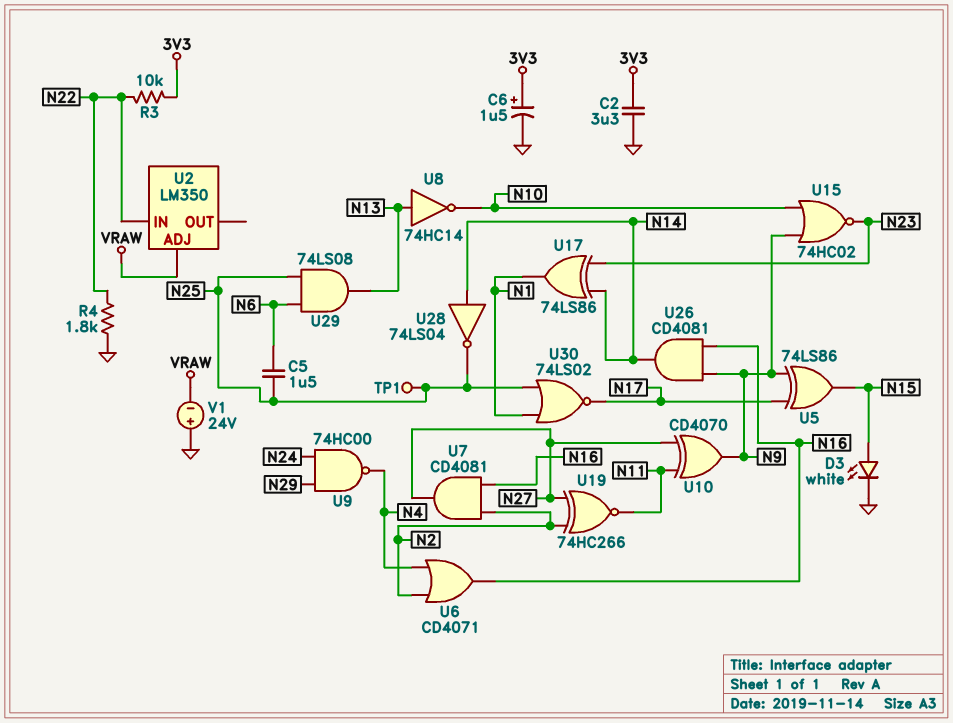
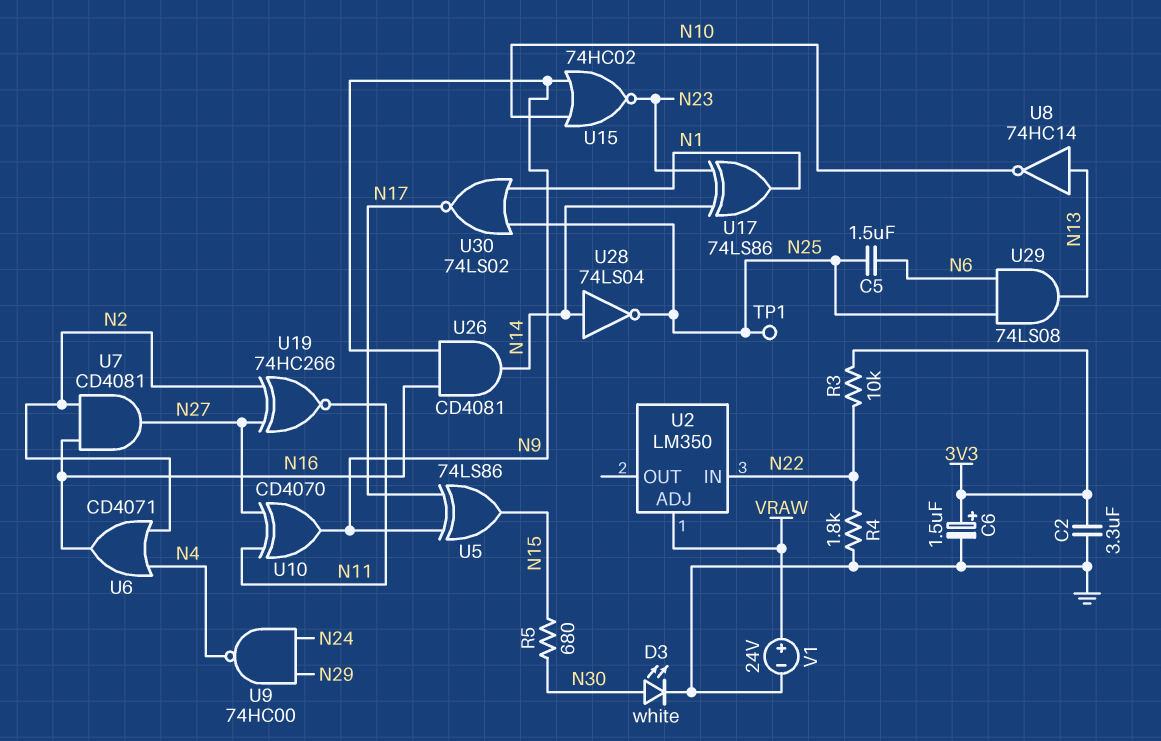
D3: LED white (A N15, K GND) -> LED white (A N30, K GND)
R5: none -> 680 (N15, N30)
V1: 24V (plus GND, minus VRAW) -> 24V (plus VRAW, minus GND)

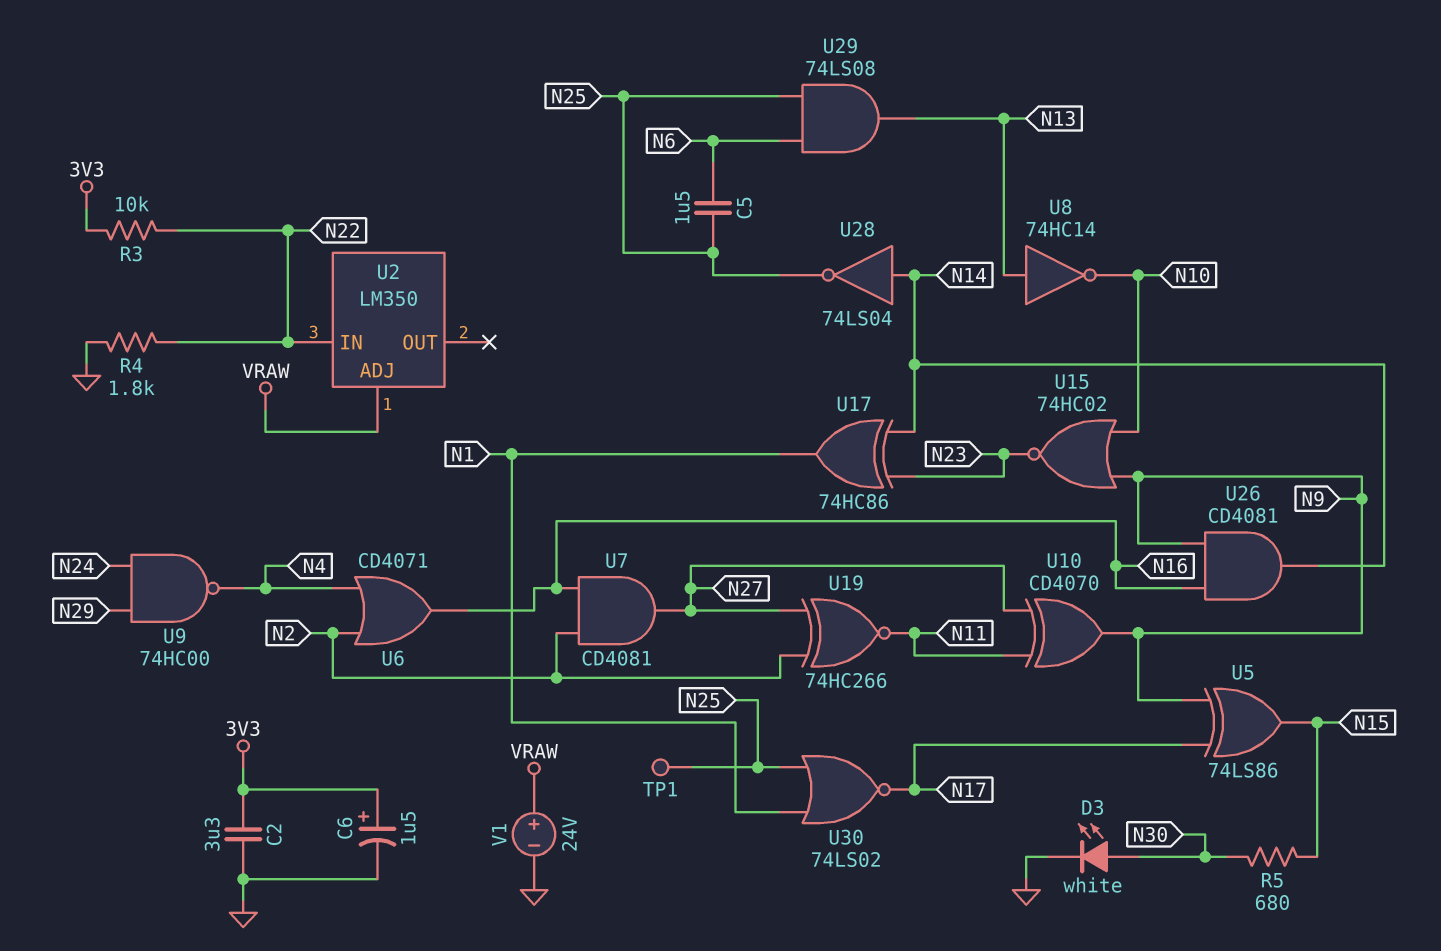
U17: XOR 74LS86 (in N14, in N23, out N1) -> XOR 74HC86 (in N14, in N23, out N1)

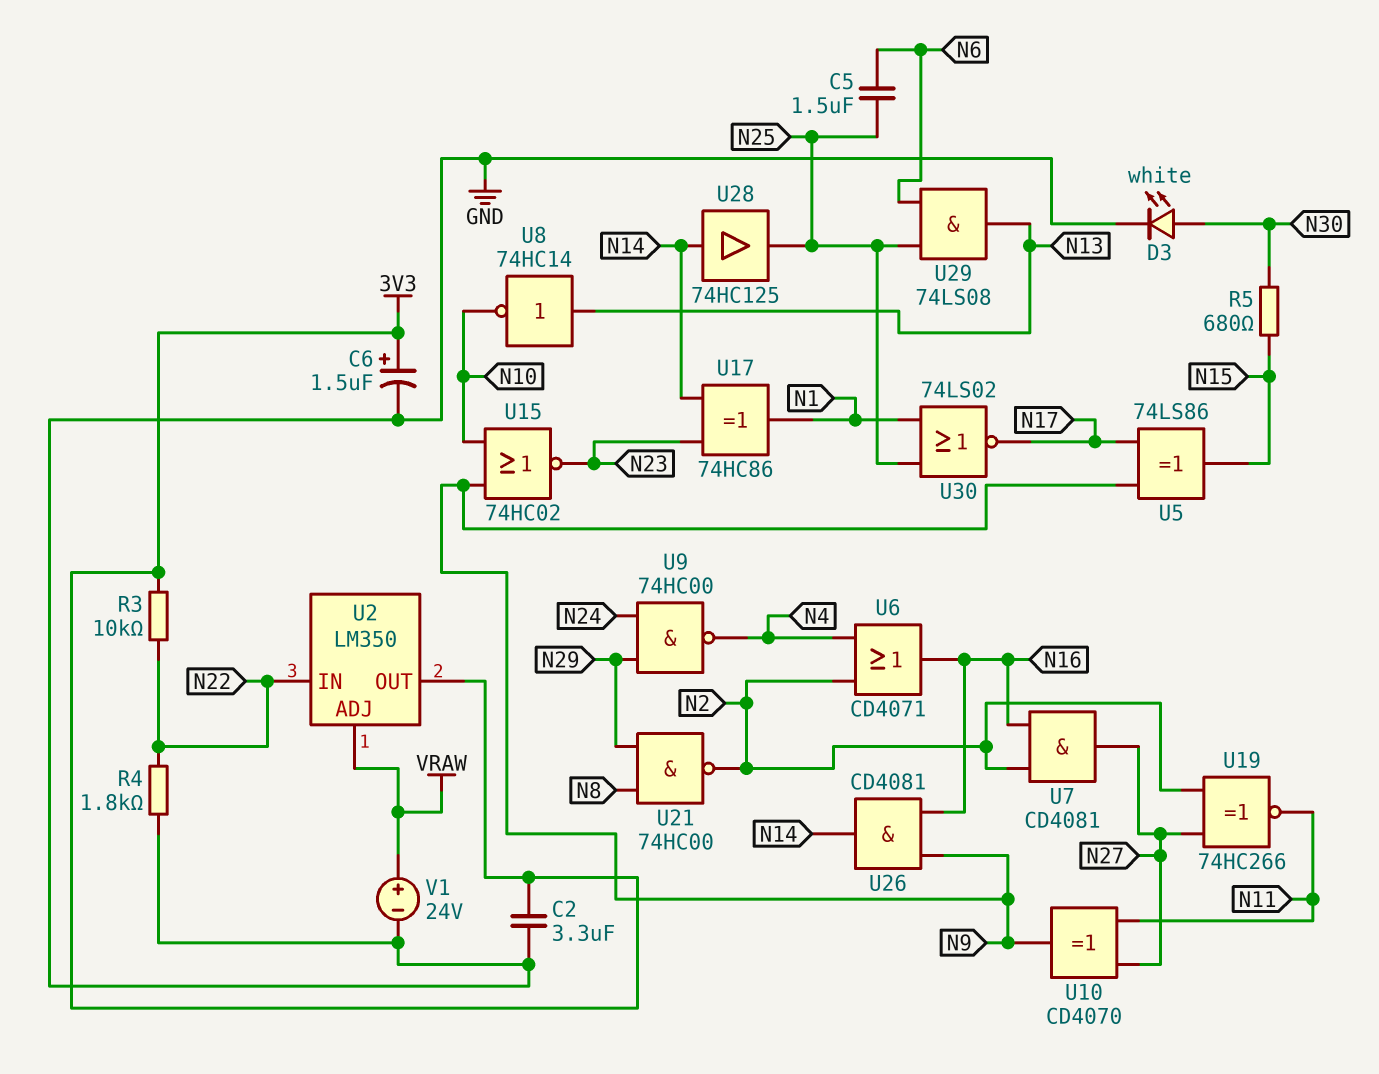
TP1: test point (N25) -> none
U2 pin OUT: none -> 3V3
U21: none -> NAND 74HC00 (in N8, in N29, out N2)
U28: NOT 74LS04 (in N14, out N25) -> buffer 74HC125 (in N14, out N25)

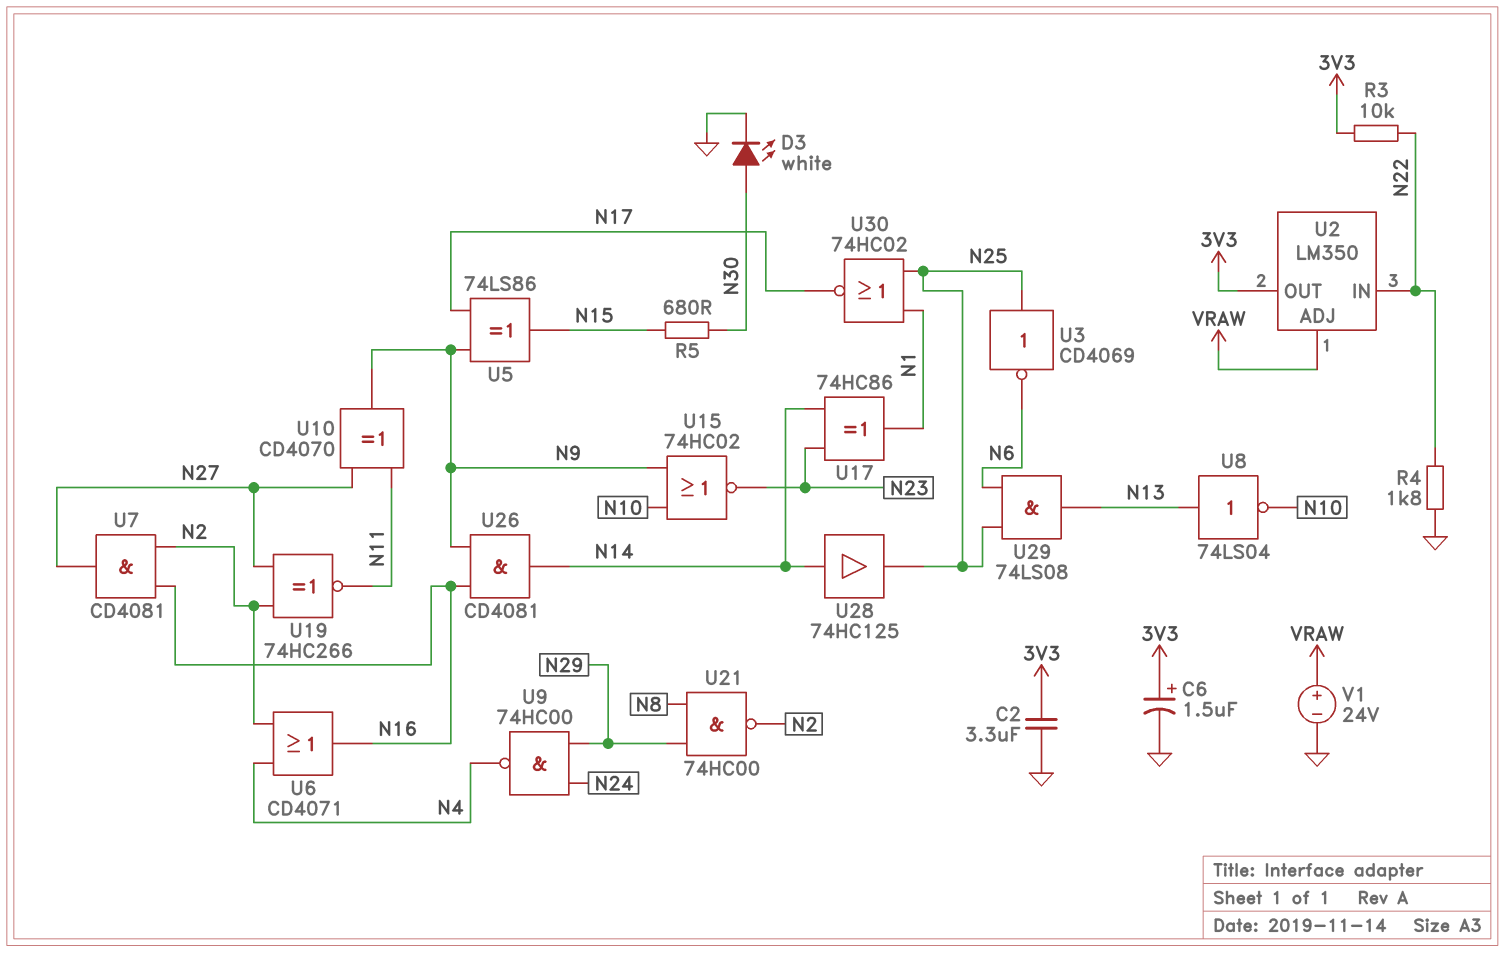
C5: 1.5uF (N6, N25) -> none
U3: none -> NOT CD4069 (in N25, out N6)
U8: NOT 74HC14 (in N13, out N10) -> NOT 74LS04 (in N13, out N10)
U30: NOR 74LS02 (in N1, in N25, out N17) -> NOR 74HC02 (in N1, in N25, out N17)

